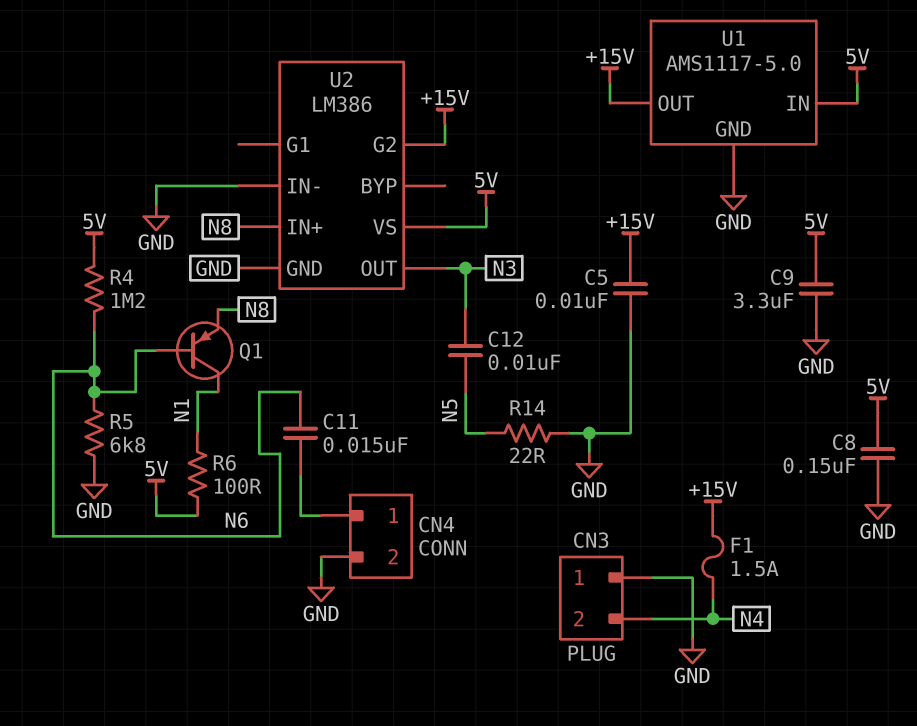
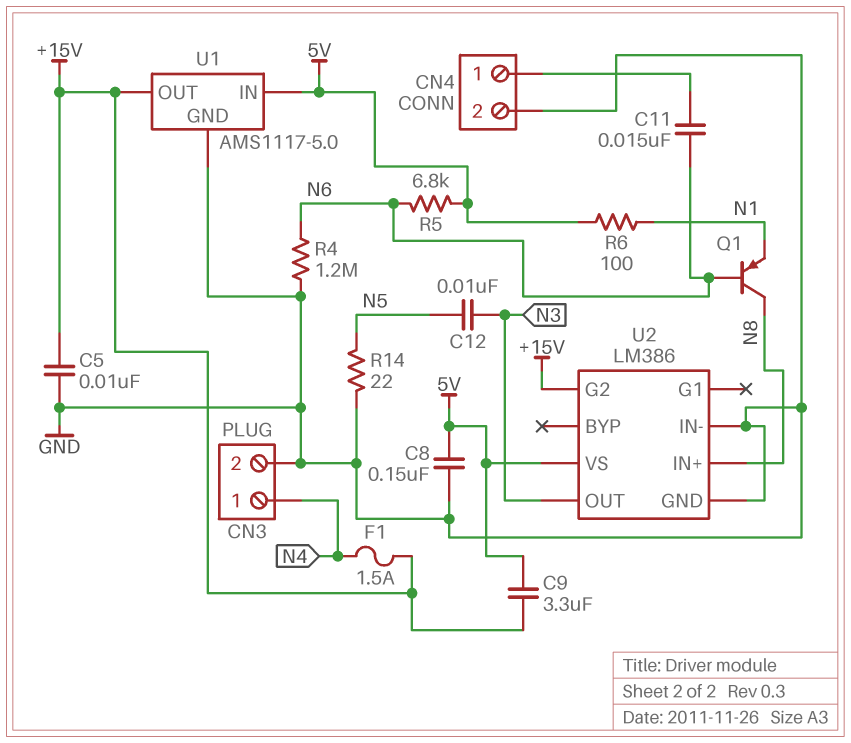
C9: 3.3uF (5V, GND) -> 3.3uF (+15V, 5V)
CN3 pin 1: GND -> N4
CN3 pin 2: N4 -> GND
Q1: PNP (B N6, C N1, E N8) -> PNP (B N6, C N8, E N1)
R4: 1.2M (5V, N6) -> 1.2M (GND, N6)
R5: 6.8k (GND, N6) -> 6.8k (5V, N6)

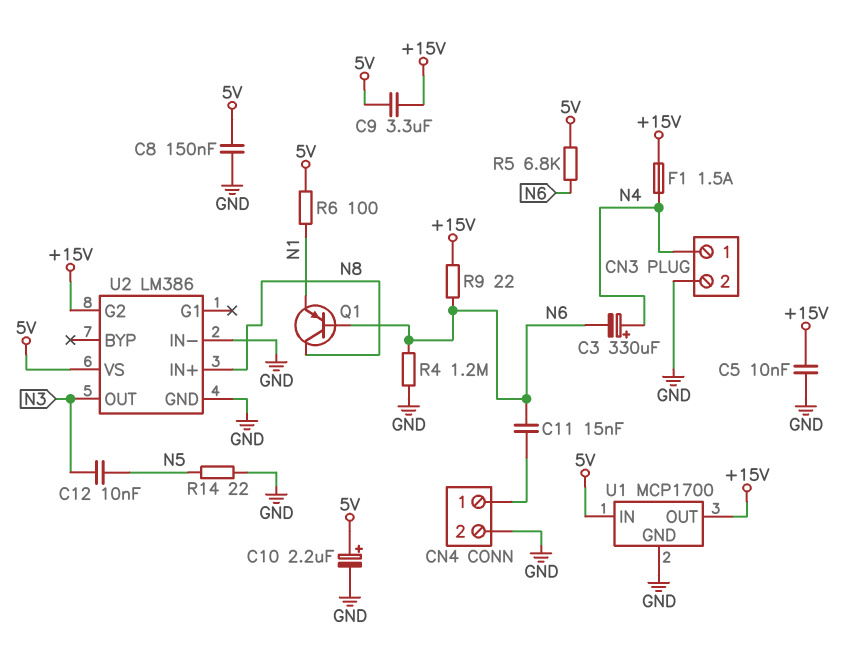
C3: none -> 330uF (plus N4, minus N6)
C10: none -> 2.2uF (plus 5V, minus GND)
R9: none -> 22 (+15V, N6)
U1: AMS1117-5.0 -> MCP1700

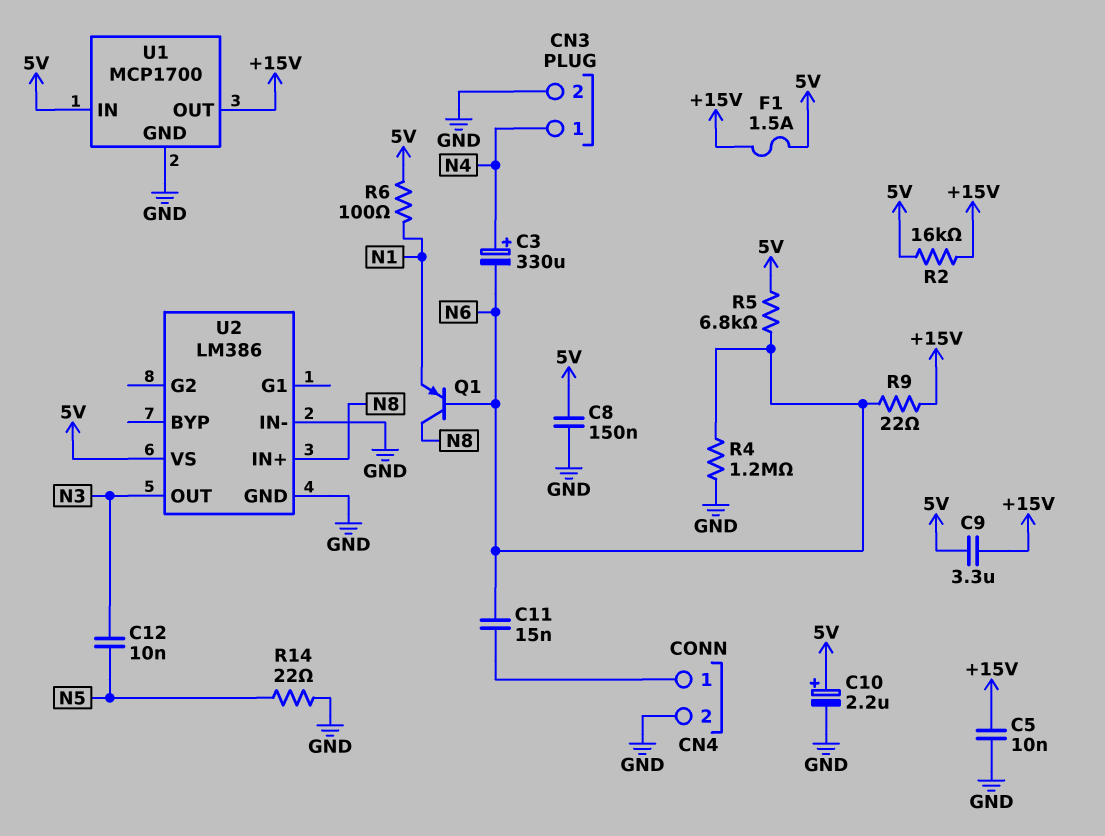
F1: 1.5A (+15V, N4) -> 1.5A (+15V, 5V)
R2: none -> 16k (+15V, 5V)
U2 pin G2: +15V -> none

